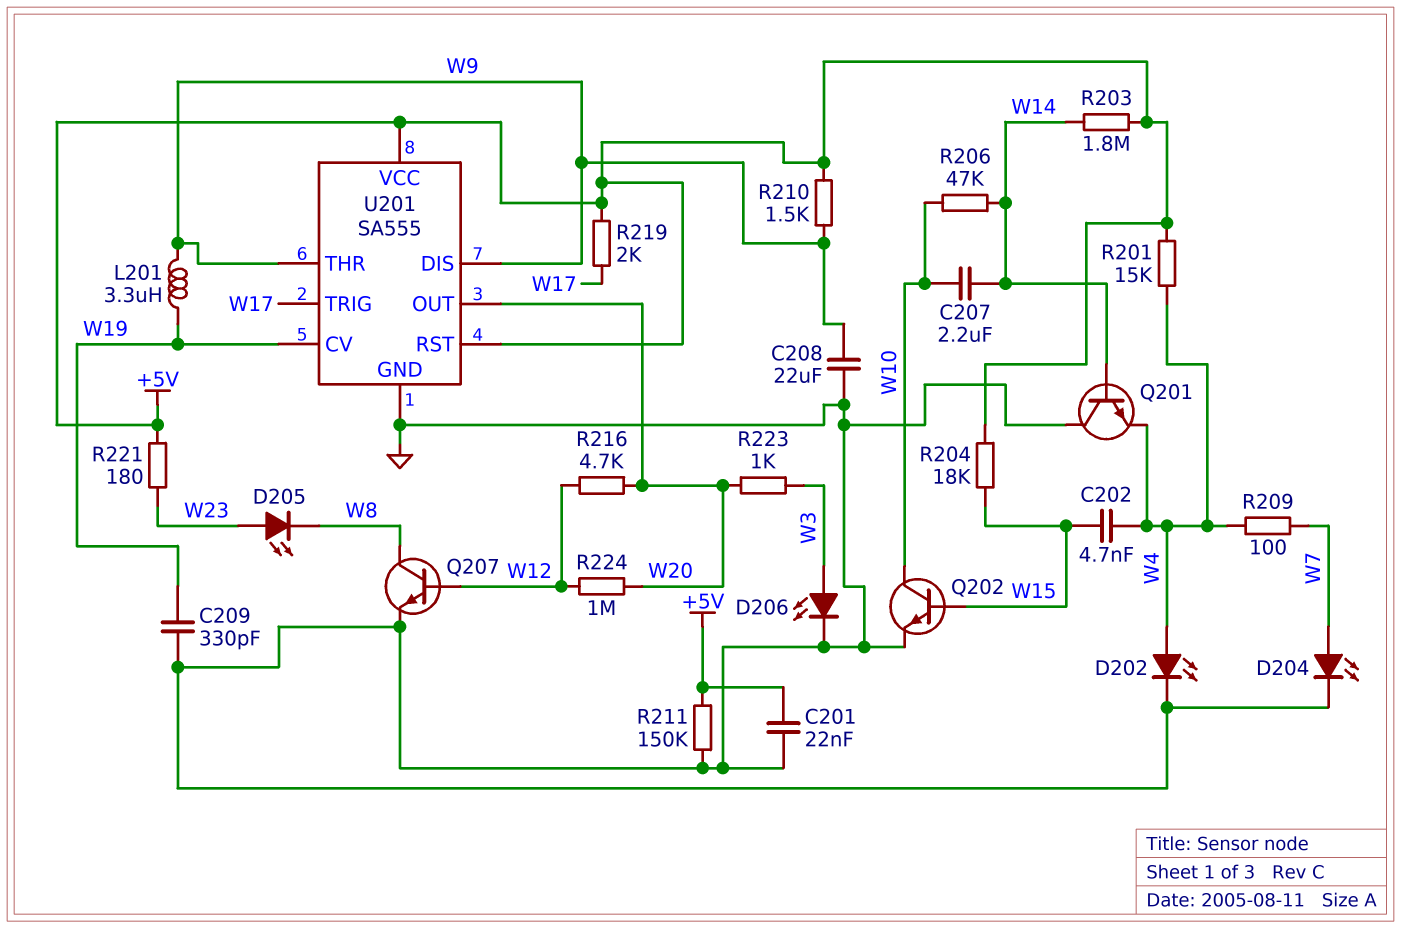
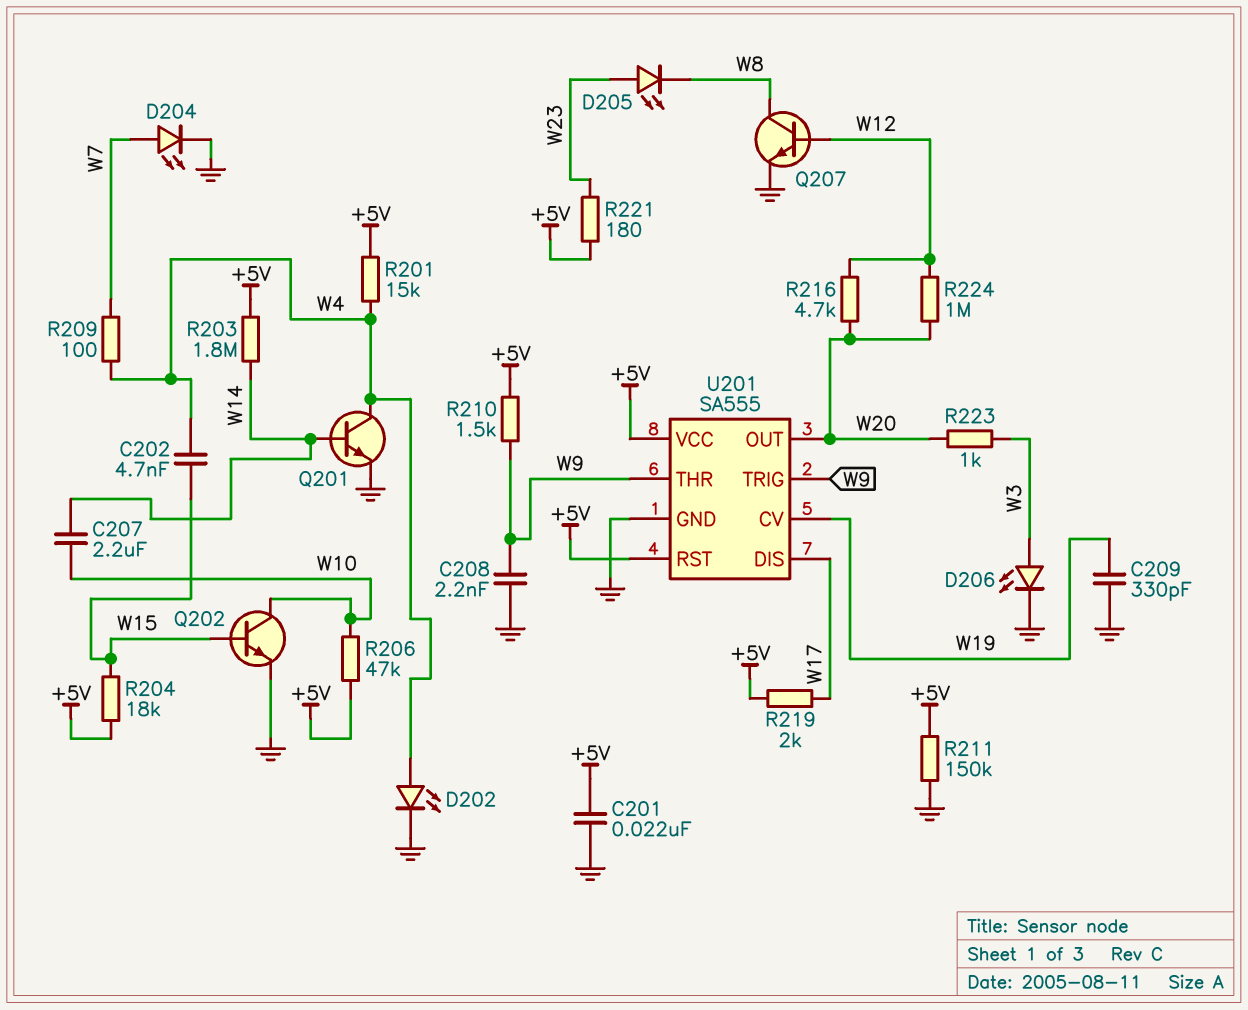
C208: 22uF (GND, W9) -> 2.2nF (GND, W9)
L201: 3.3uH (W9, W19) -> none
Q201: NPN (B W14, C GND, E W4) -> NPN (B W14, C W4, E GND)
R206: 47k (W10, W14) -> 47k (+5V, W10)
U201 pin DIS: W9 -> W17
U201 pin TRIG: W17 -> W9

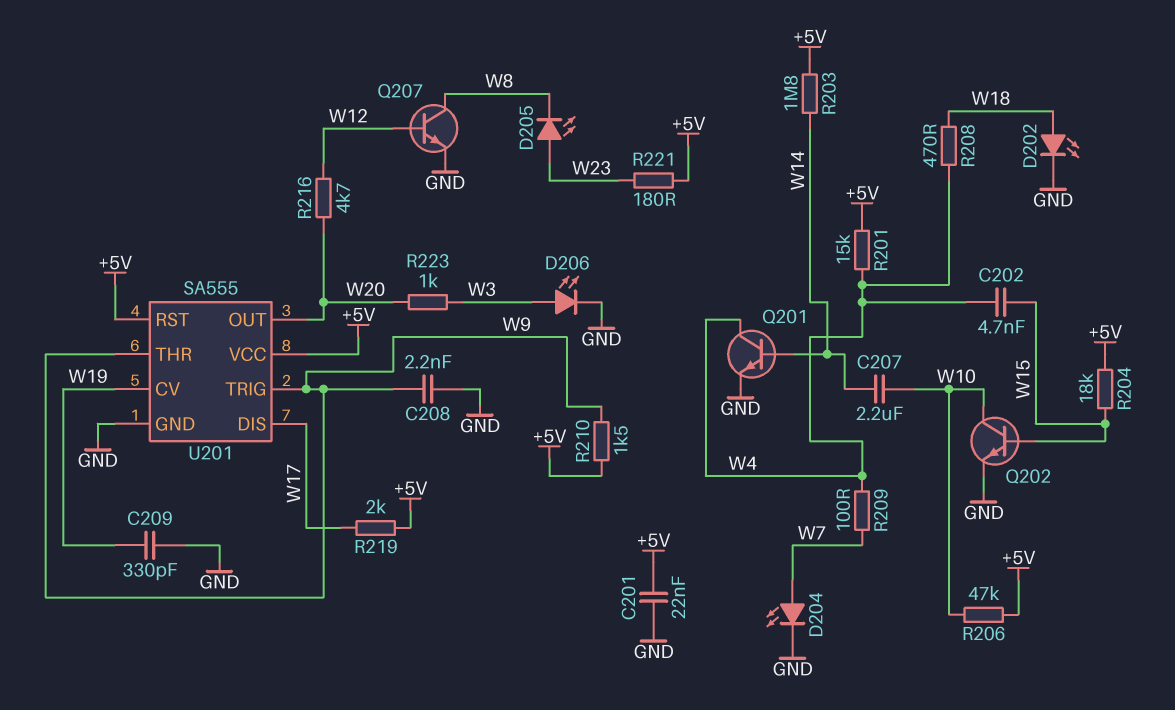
D202: LED (A W4, K GND) -> LED (A W18, K GND)
R208: none -> 470 (W4, W18)
R211: 150k (+5V, GND) -> none
R224: 1M (W12, W20) -> none

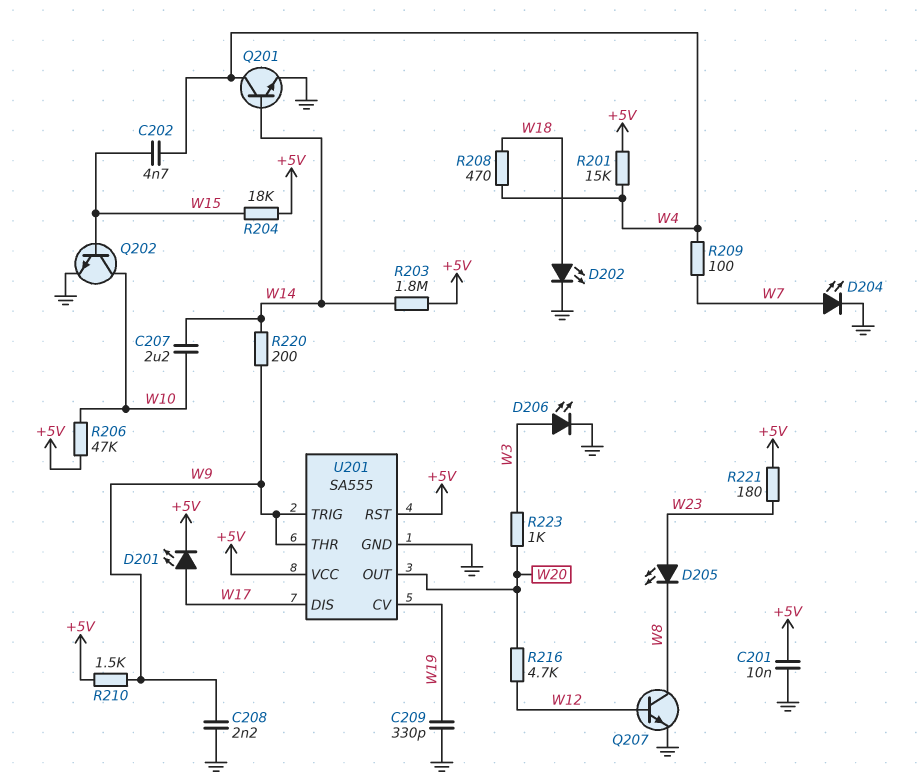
C201: 22nF (+5V, GND) -> 10nF (+5V, GND)
D201: none -> LED (A W17, K +5V)
R219: 2k (+5V, W17) -> none
R220: none -> 200 (W9, W14)

